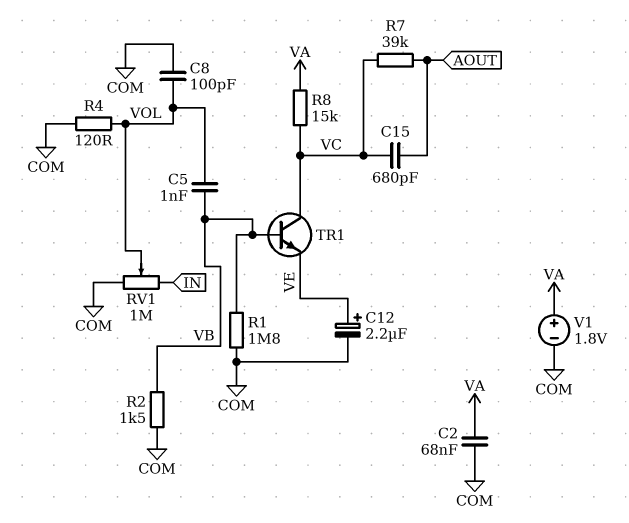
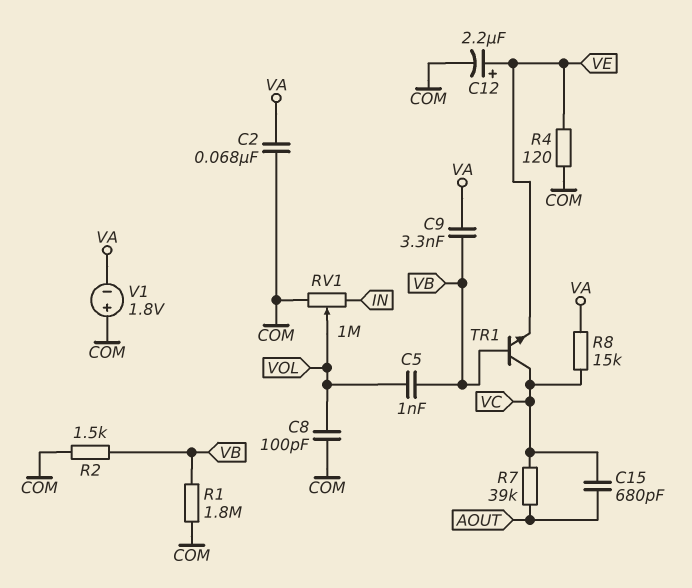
C9: none -> 3.3nF (VA, VB)
R4: 120 (COM, VOL) -> 120 (COM, VE)
V1: 1.8V (plus VA, minus COM) -> 1.8V (plus COM, minus VA)

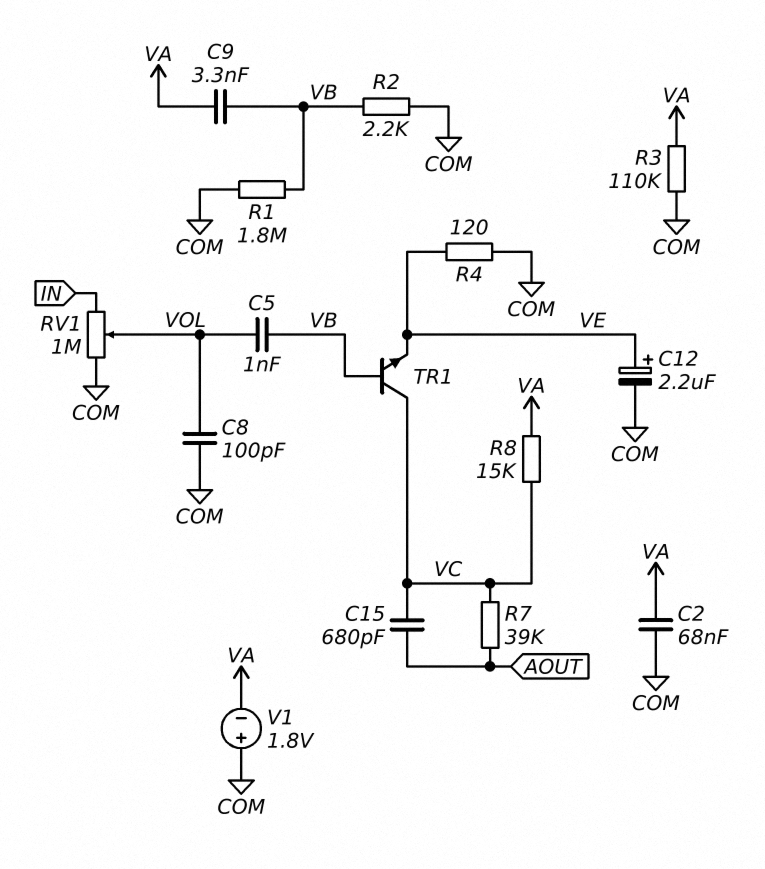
R2: 1.5k (COM, VB) -> 2.2k (COM, VB)
R3: none -> 110k (COM, VA)

